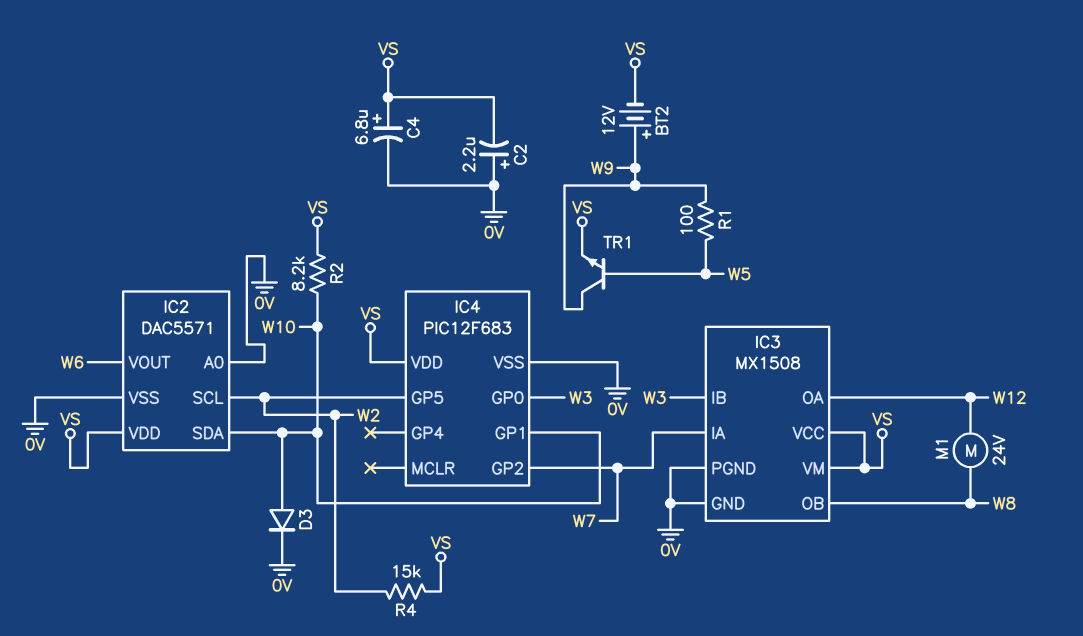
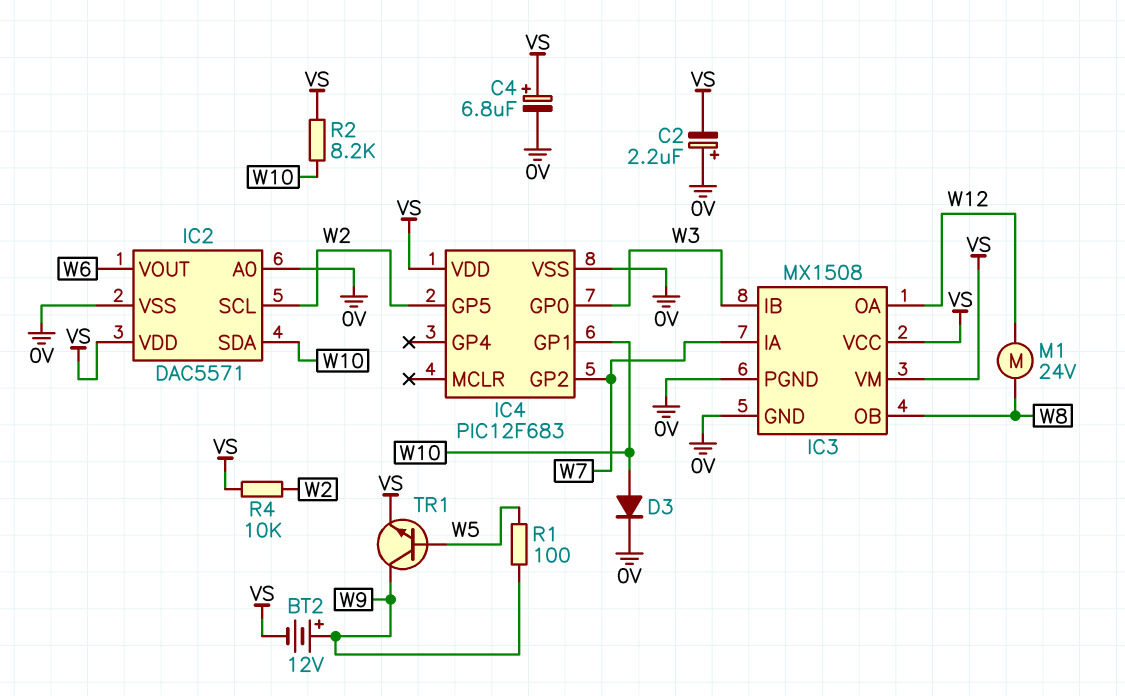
R4: 15k (VS, W2) -> 10k (VS, W2)

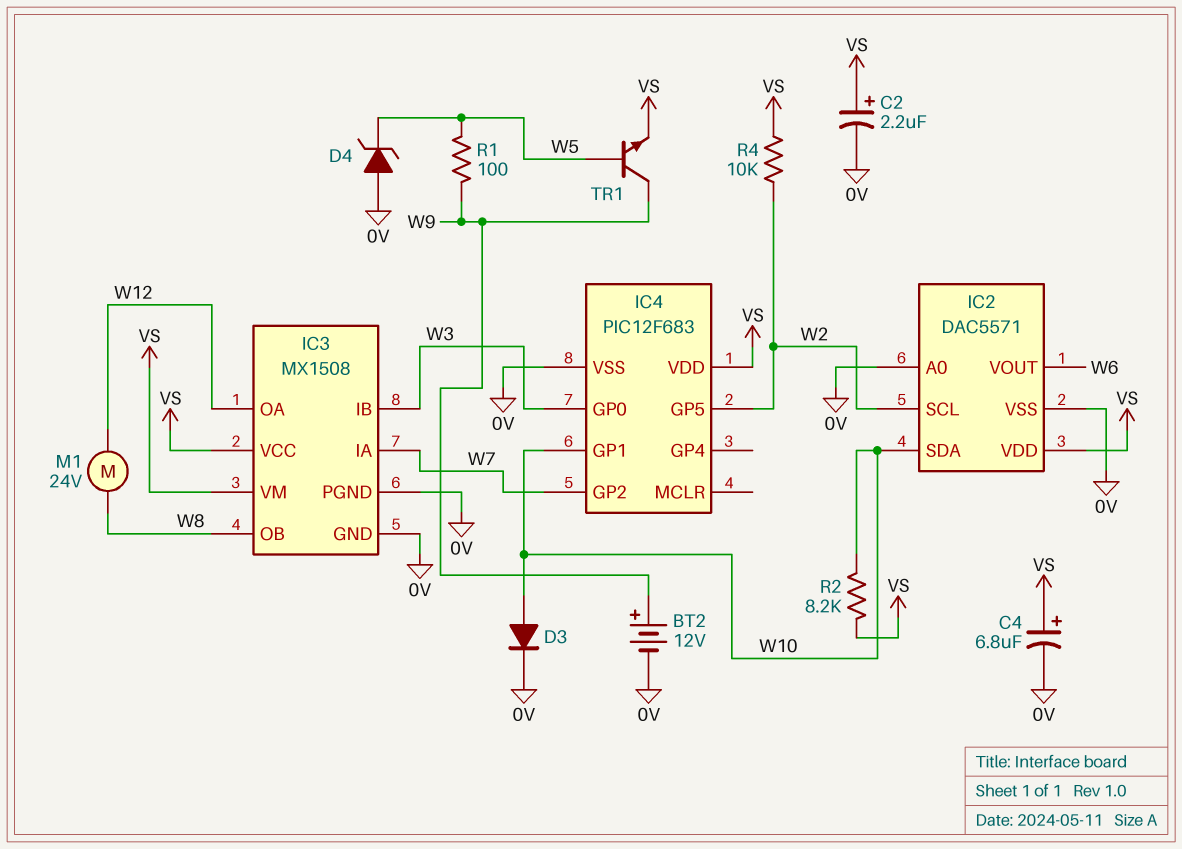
BT2: 12V (plus W9, minus VS) -> 12V (plus W9, minus 0V)
C2: 2.2uF (plus 0V, minus VS) -> 2.2uF (plus VS, minus 0V)
D4: none -> zener (A 0V, K W5)

